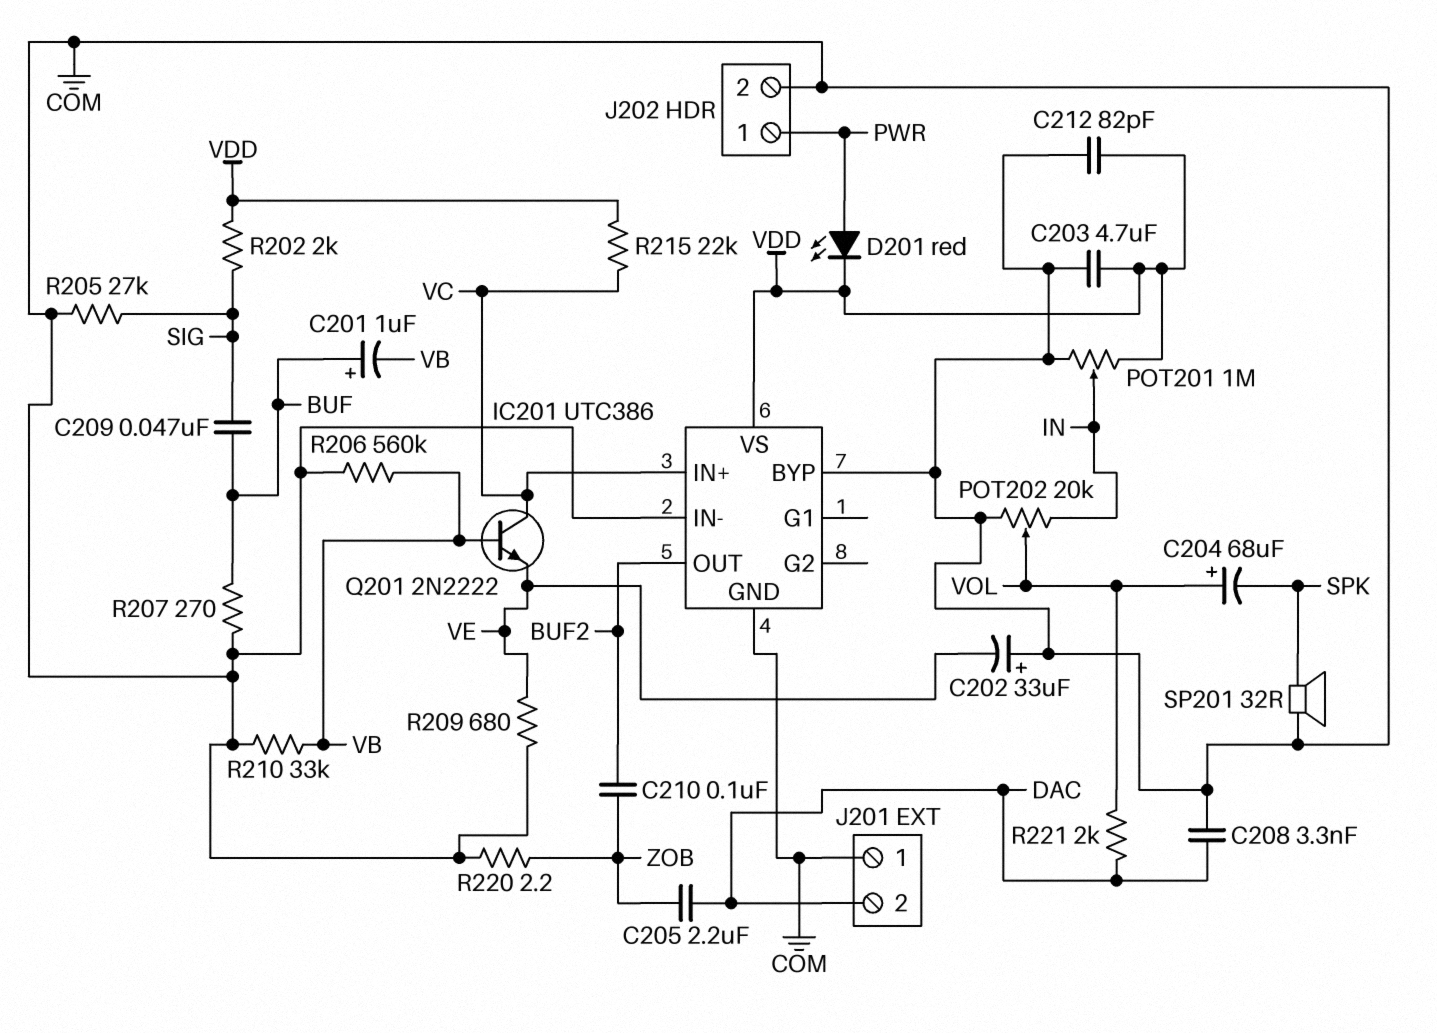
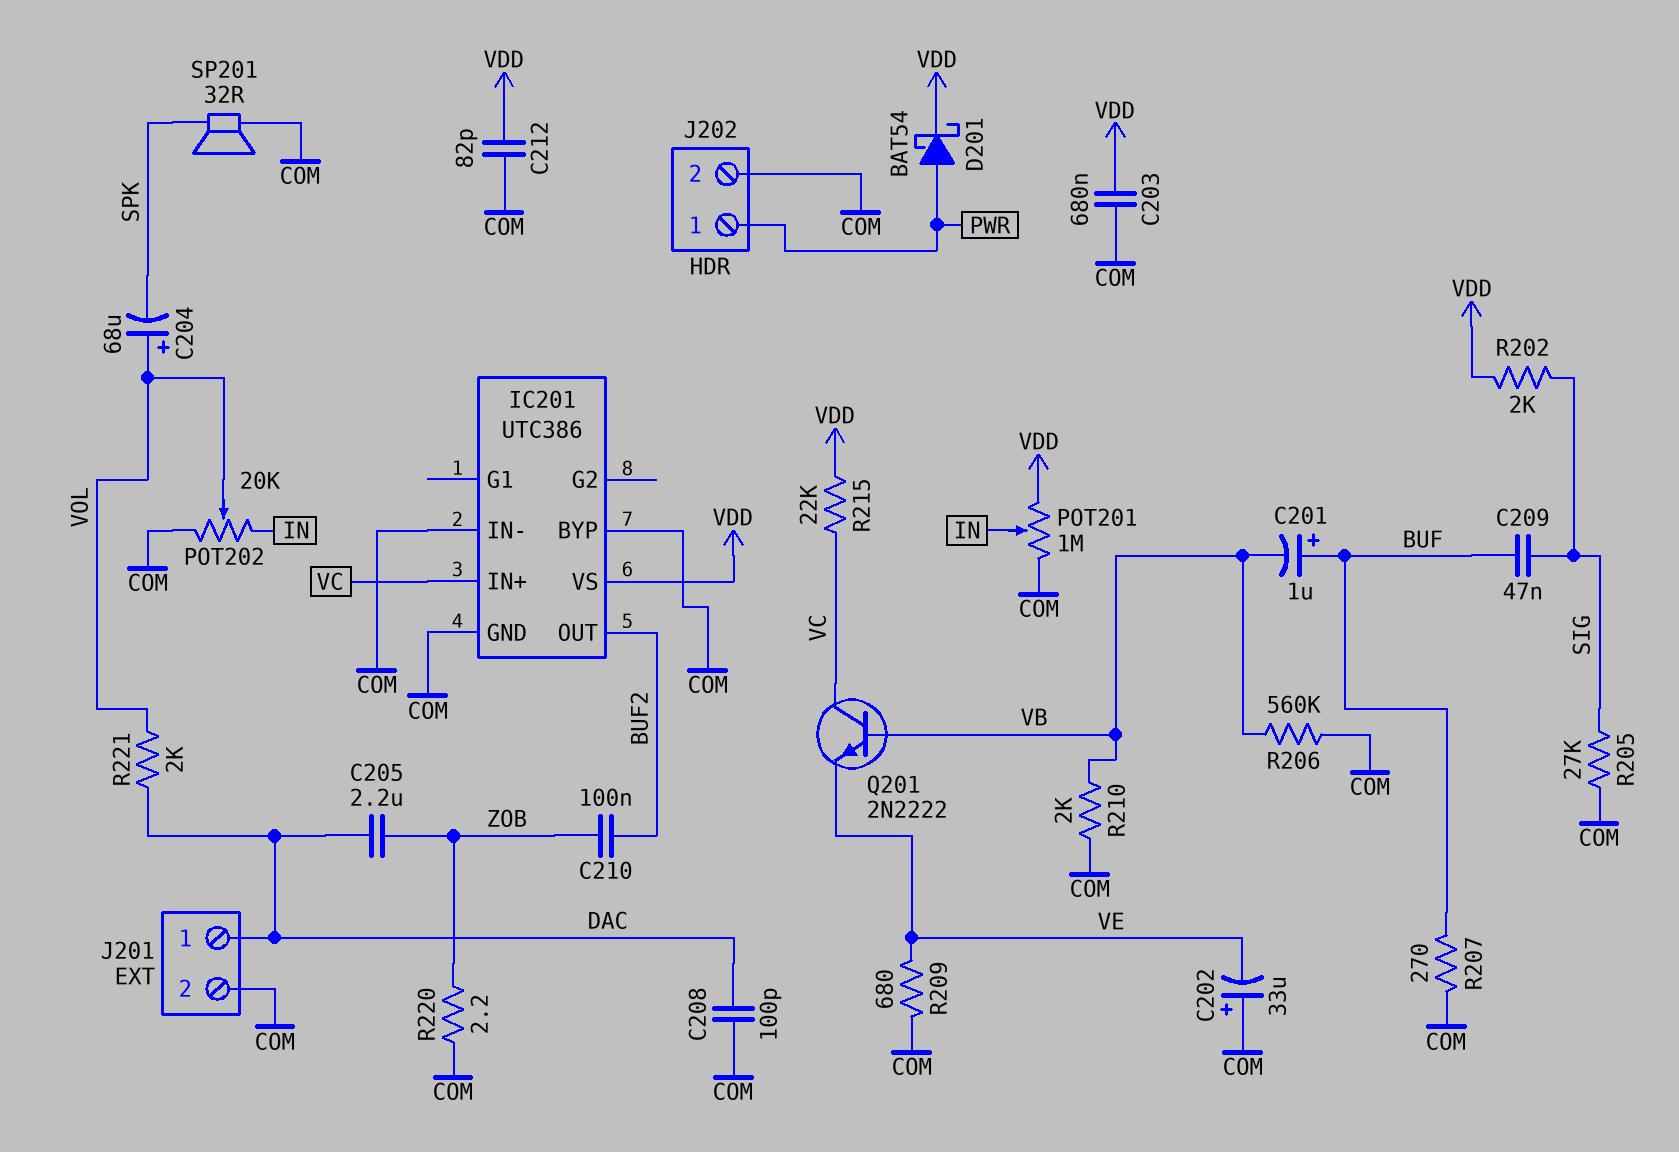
C203: 4.7uF (COM, VDD) -> 680nF (COM, VDD)
C208: 3.3nF (COM, DAC) -> 100pF (COM, DAC)
D201: LED red (A PWR, K VDD) -> schottky BAT54 (A PWR, K VDD)
J201 pin 1: COM -> DAC
J201 pin 2: DAC -> COM
R210: 33k (COM, VB) -> 2k (COM, VB)

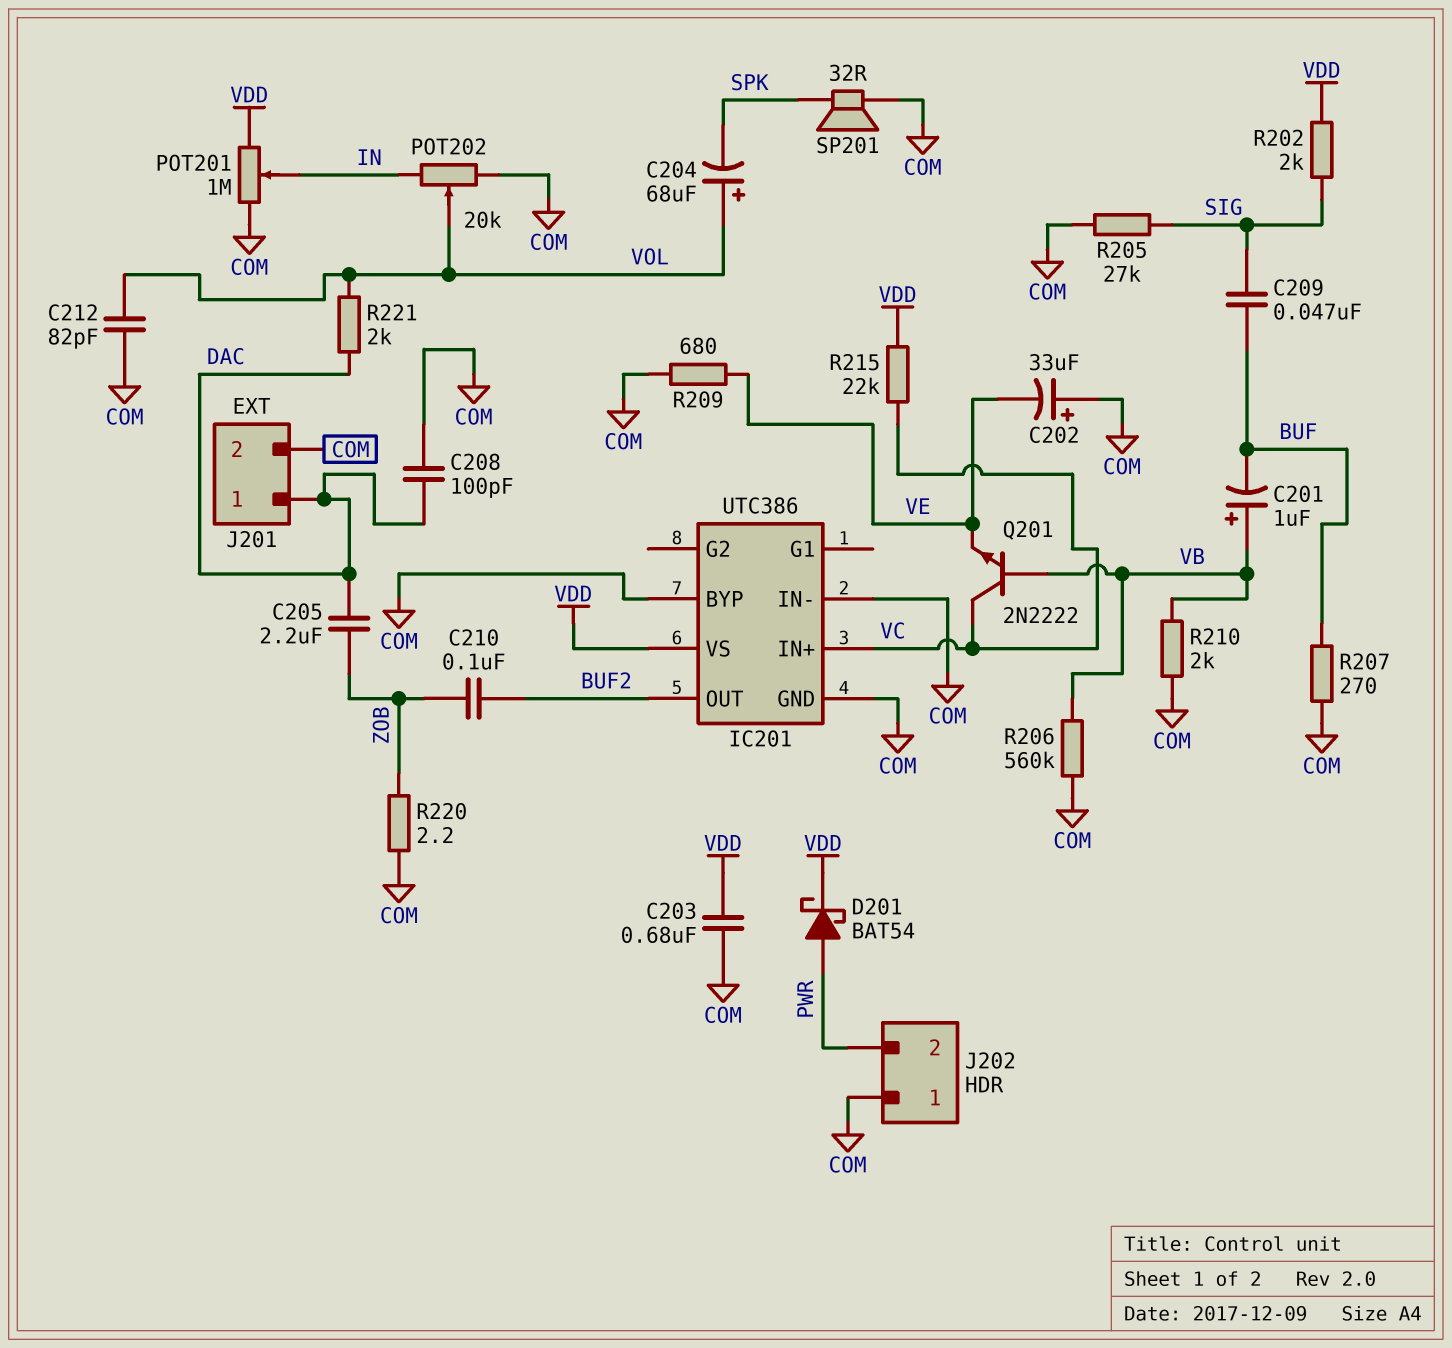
C201: 1uF (plus BUF, minus VB) -> 1uF (plus VB, minus BUF)
C212: 82pF (COM, VDD) -> 82pF (COM, VOL)
J202 pin 1: PWR -> COM
J202 pin 2: COM -> PWR

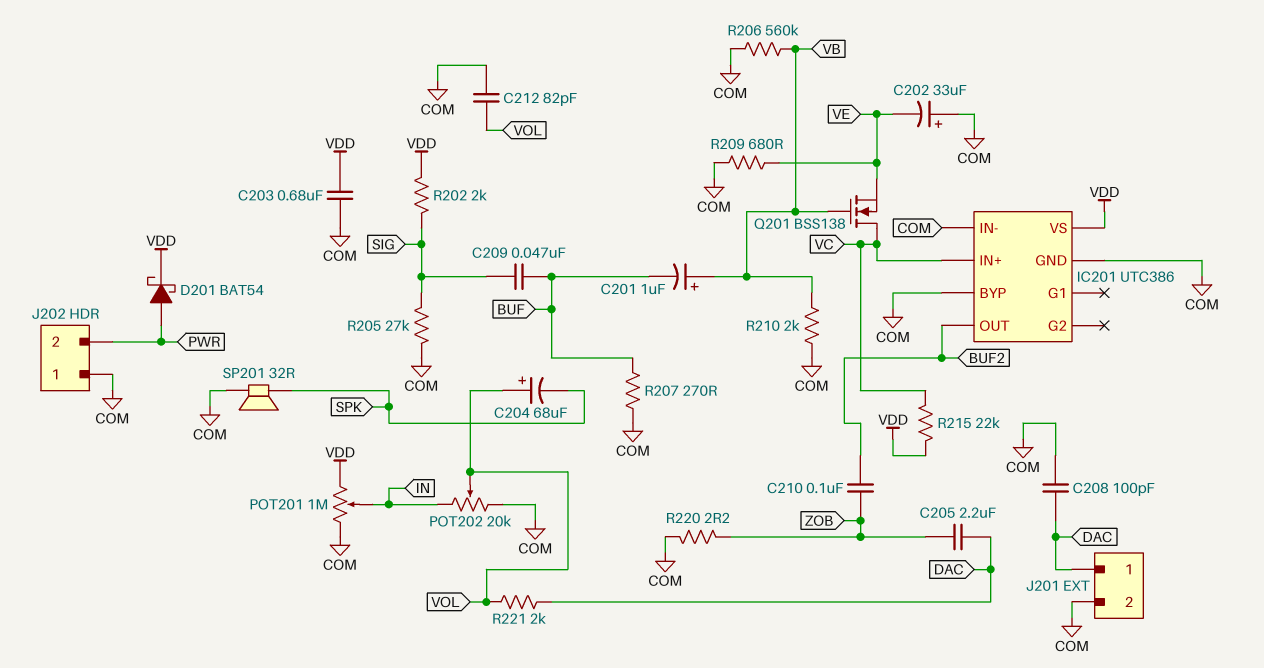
Q201: NPN 2N2222 (B VB, C VC, E VE) -> NMOS BSS138 (G VB, D VC, S VE)

